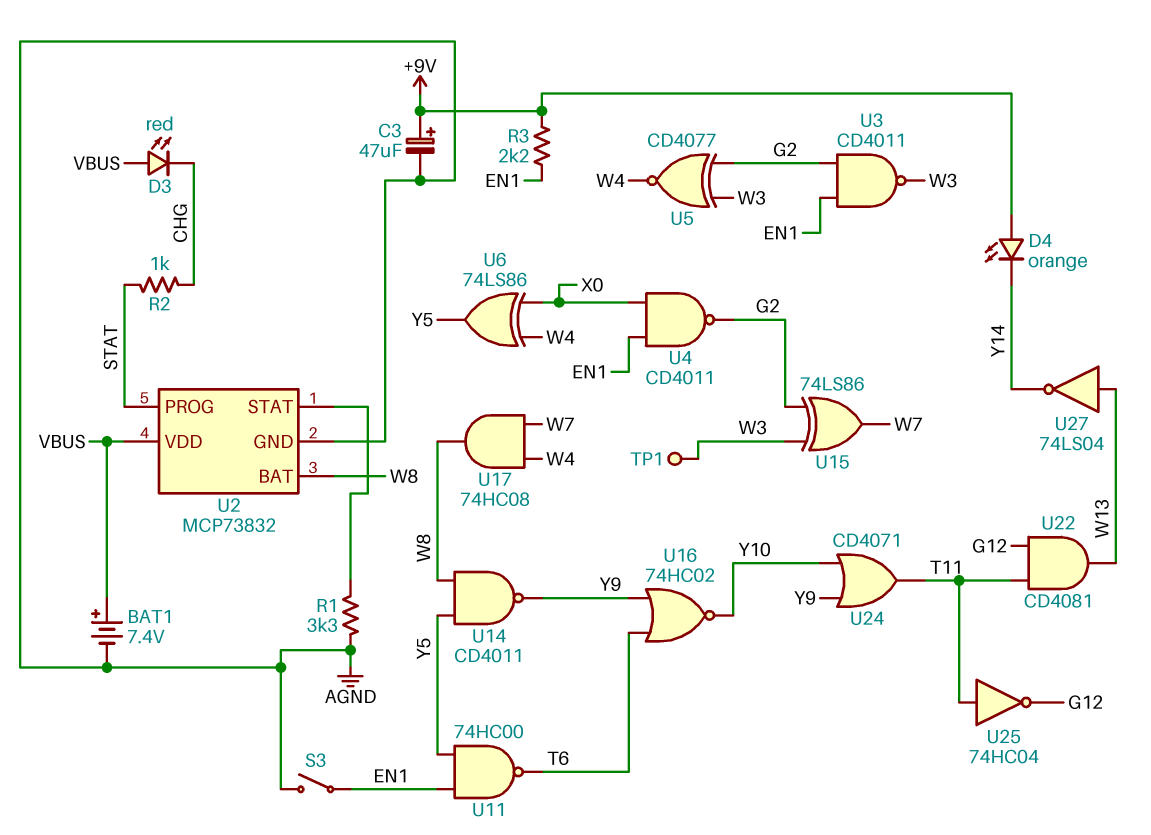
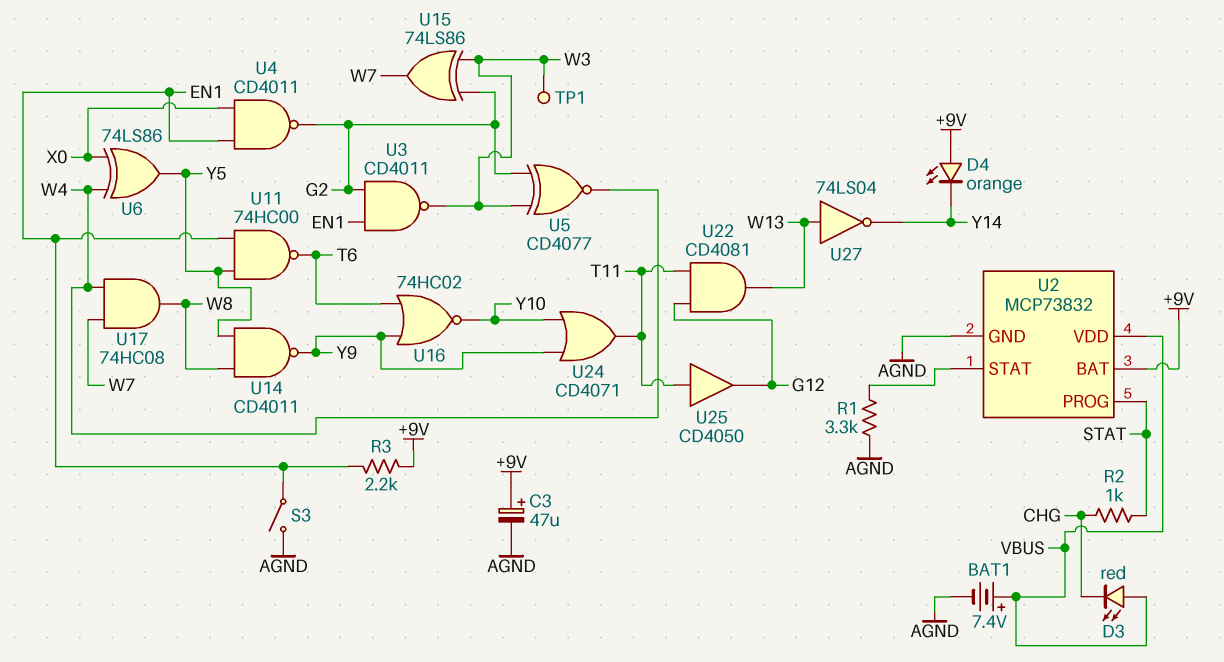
U2 pin BAT: W8 -> +9V
U25: NOT 74HC04 (in T11, out G12) -> buffer CD4050 (in T11, out G12)

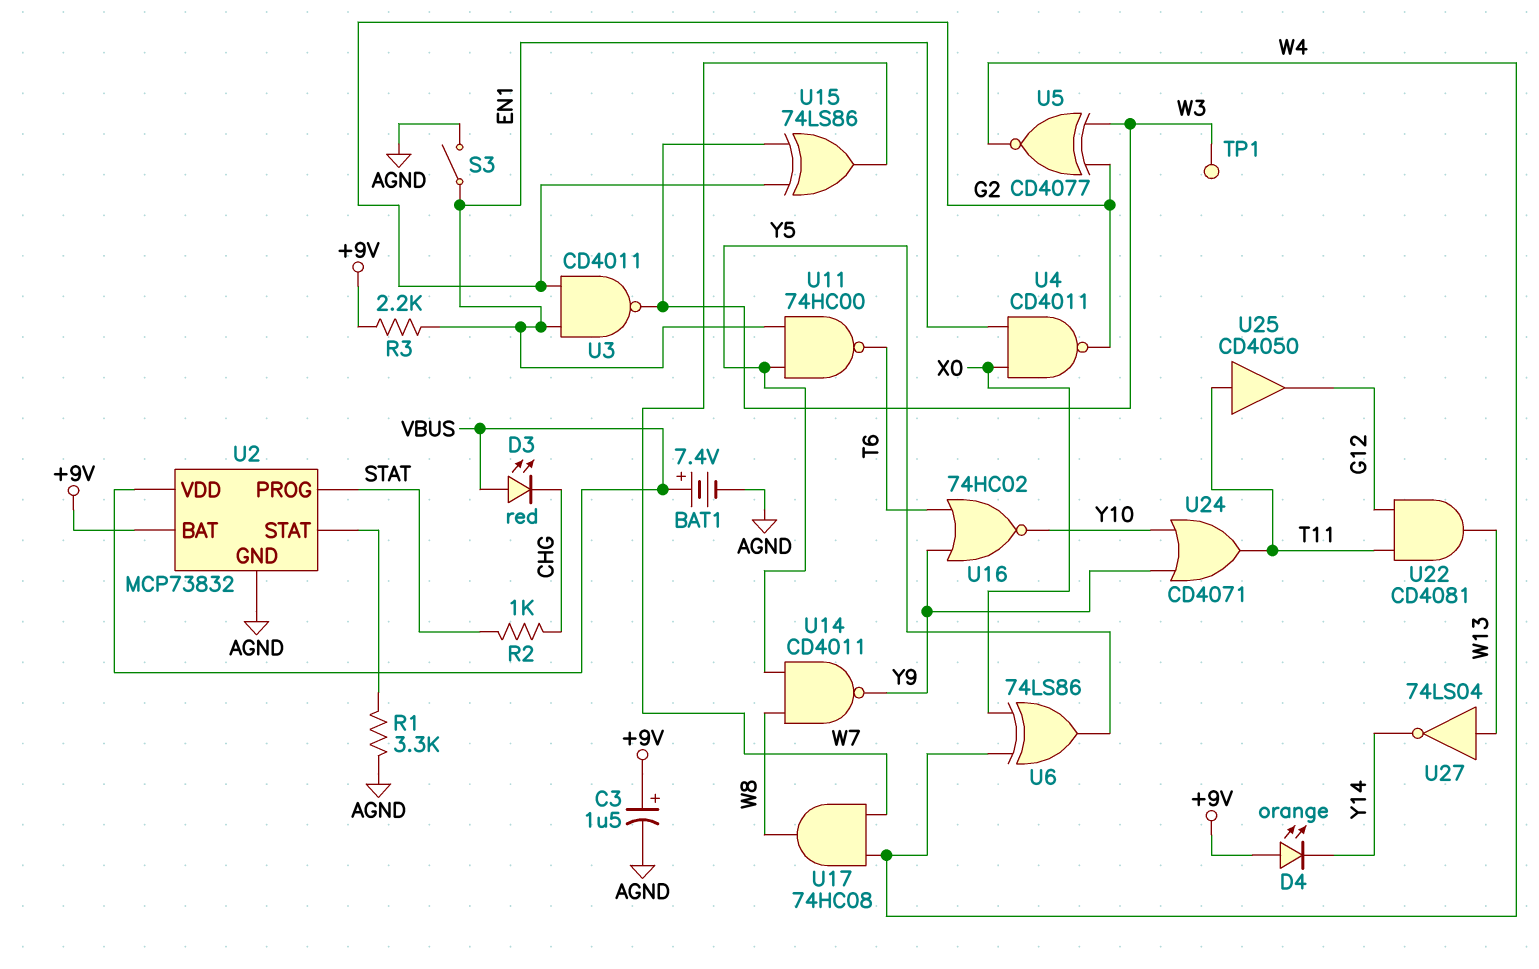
C3: 47uF (plus +9V, minus AGND) -> 1.5uF (plus +9V, minus AGND)

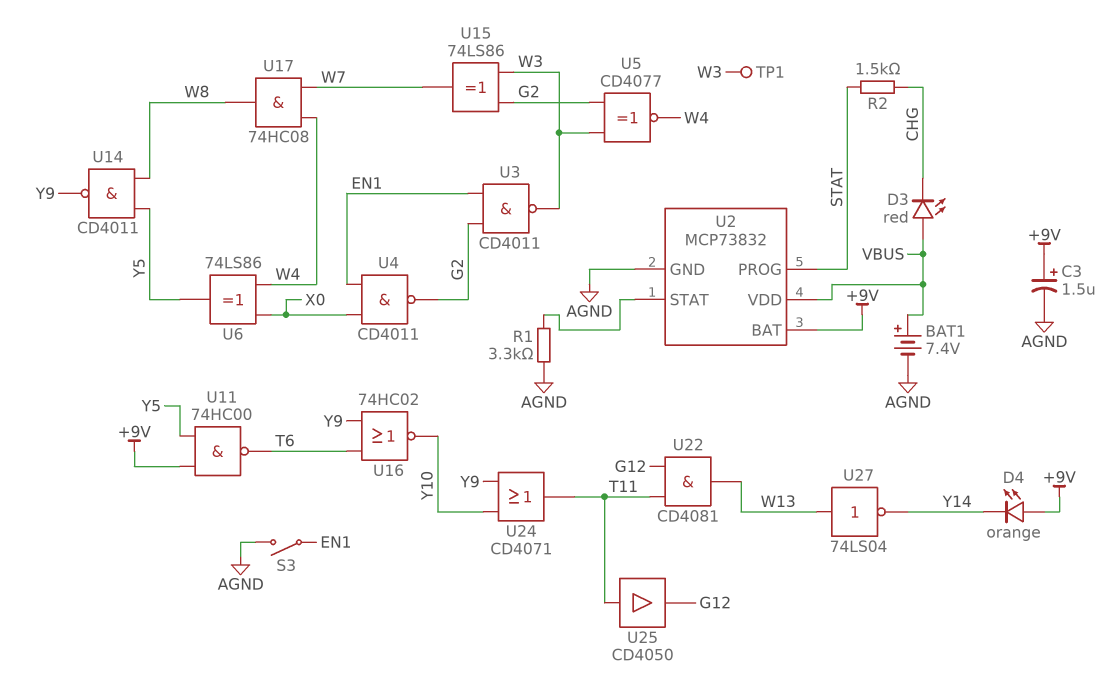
R2: 1k (CHG, STAT) -> 1.5k (CHG, STAT)
R3: 2.2k (+9V, EN1) -> none
U11: NAND 74HC00 (in EN1, in Y5, out T6) -> NAND 74HC00 (in +9V, in Y5, out T6)

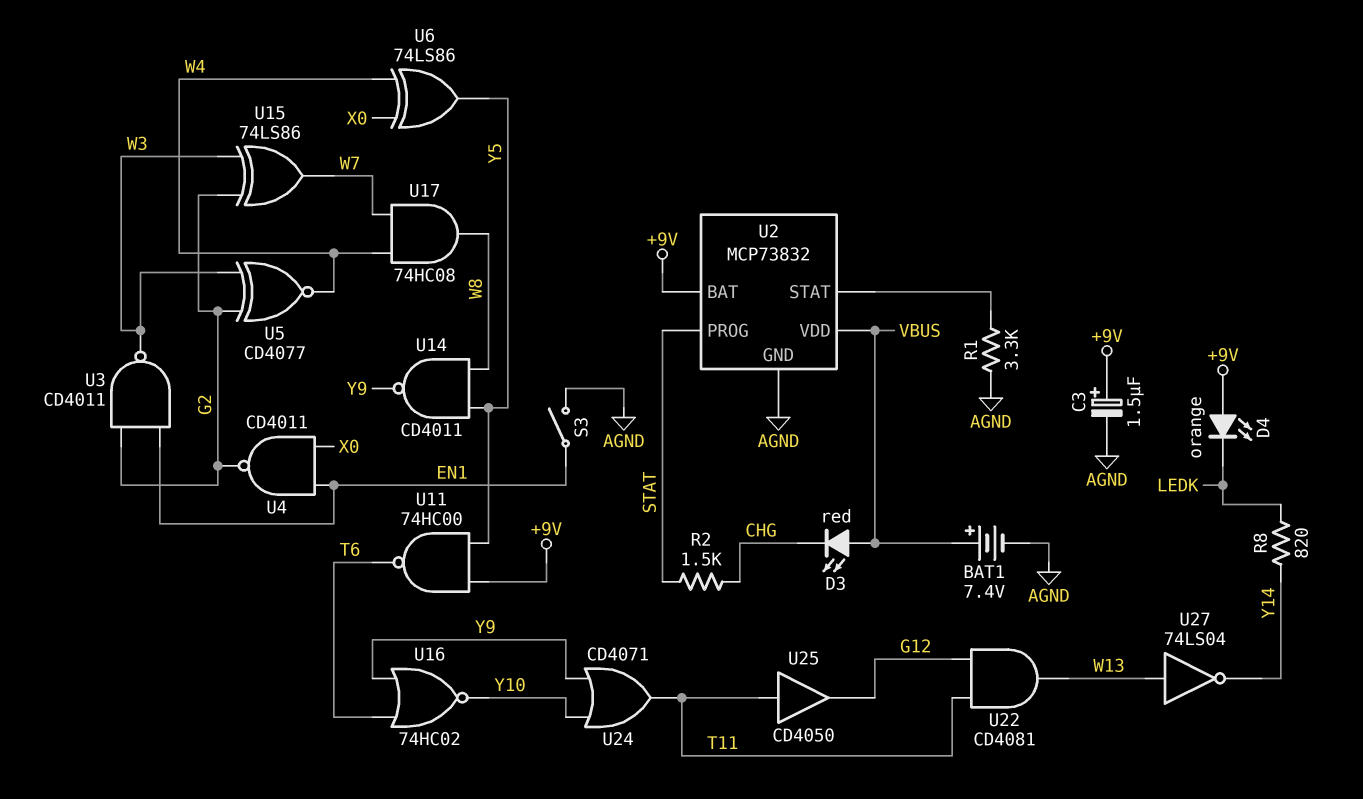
D4: LED orange (A +9V, K Y14) -> LED orange (A +9V, K LEDK)
R8: none -> 820 (LEDK, Y14)
TP1: test point (W3) -> none

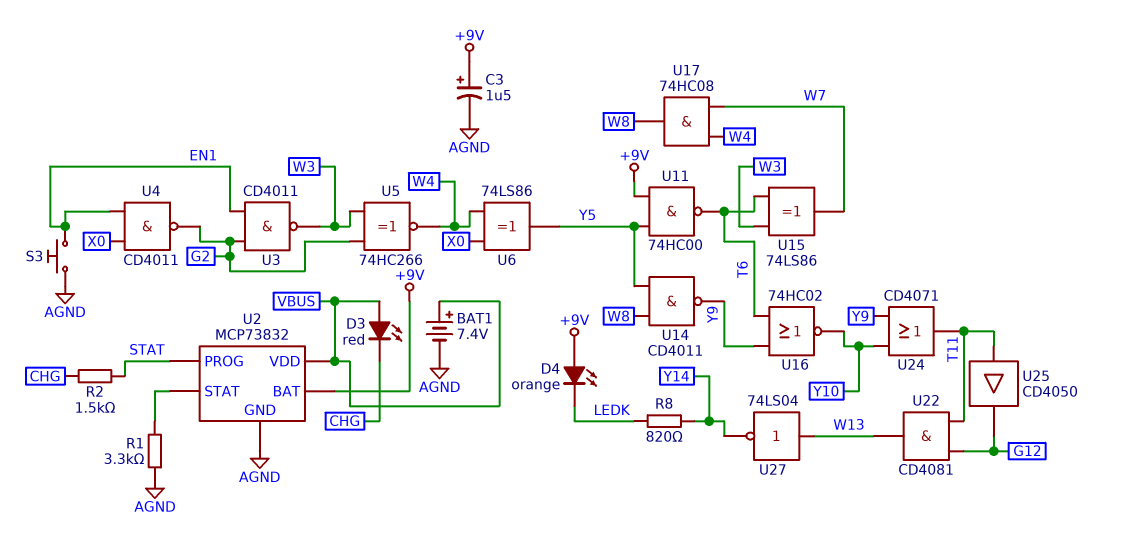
S3: switch (AGND, EN1) -> button (AGND, EN1)
U5: XNOR CD4077 (in G2, in W3, out W4) -> XNOR 74HC266 (in G2, in W3, out W4)
U15: XOR 74LS86 (in G2, in W3, out W7) -> XOR 74LS86 (in T6, in W3, out W7)

